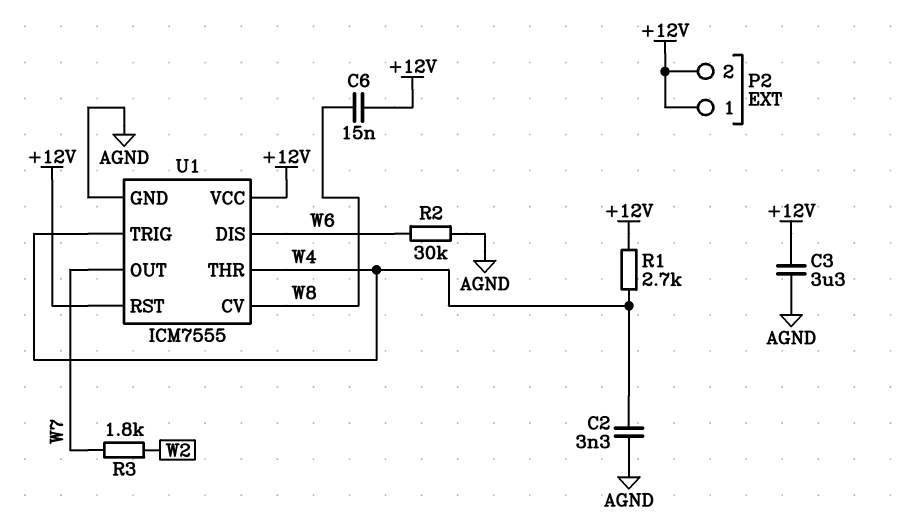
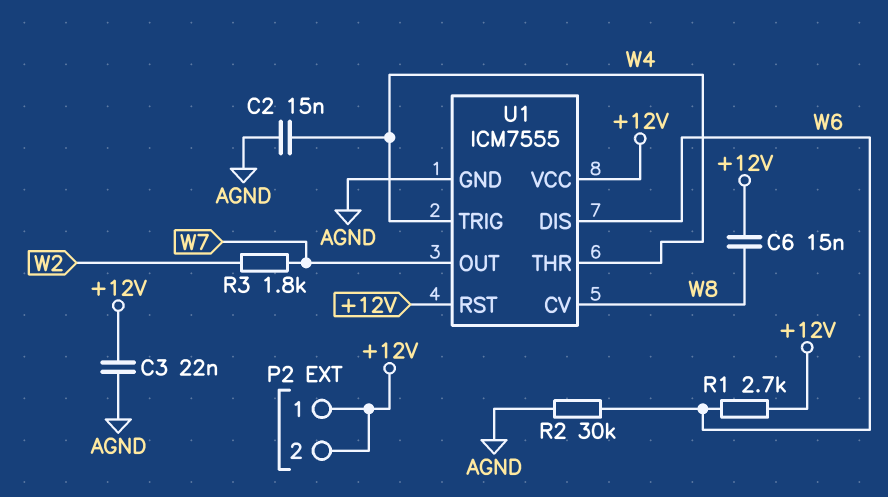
C2: 3.3nF (AGND, W4) -> 15nF (AGND, W4)
C3: 3.3uF (+12V, AGND) -> 22nF (+12V, AGND)
R1: 2.7k (+12V, W4) -> 2.7k (+12V, W6)

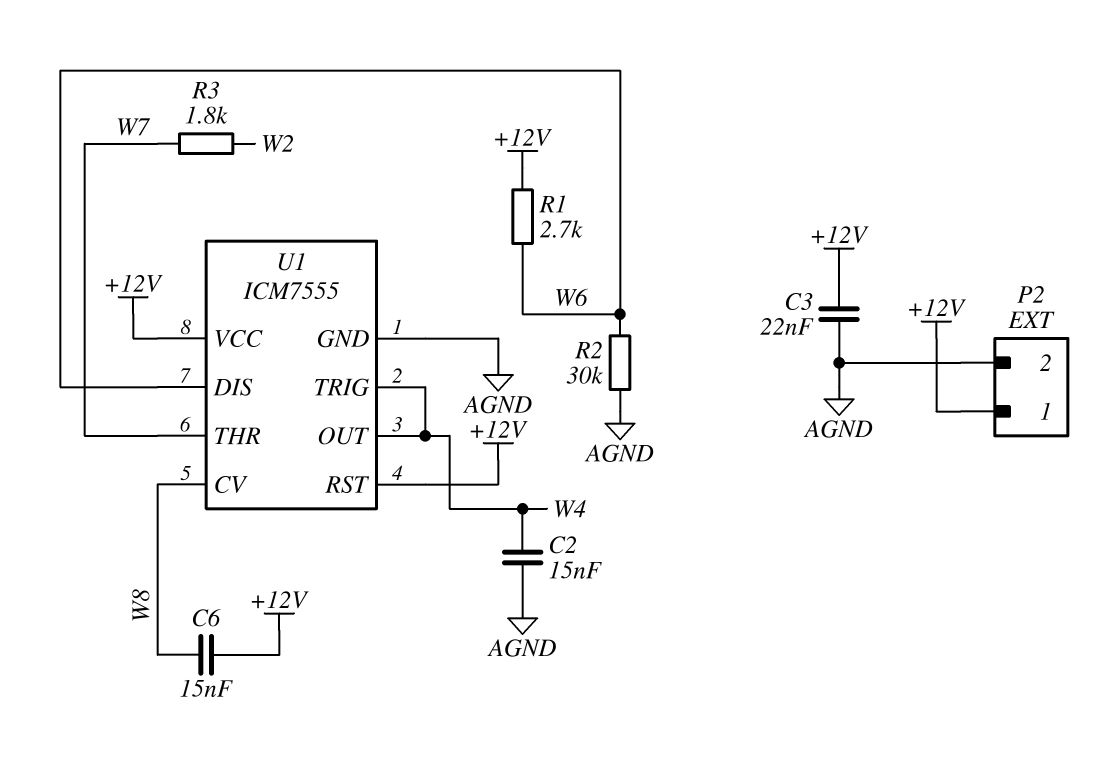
P2 pin 2: +12V -> AGND
U1 pin OUT: W7 -> W4
U1 pin THR: W4 -> W7

